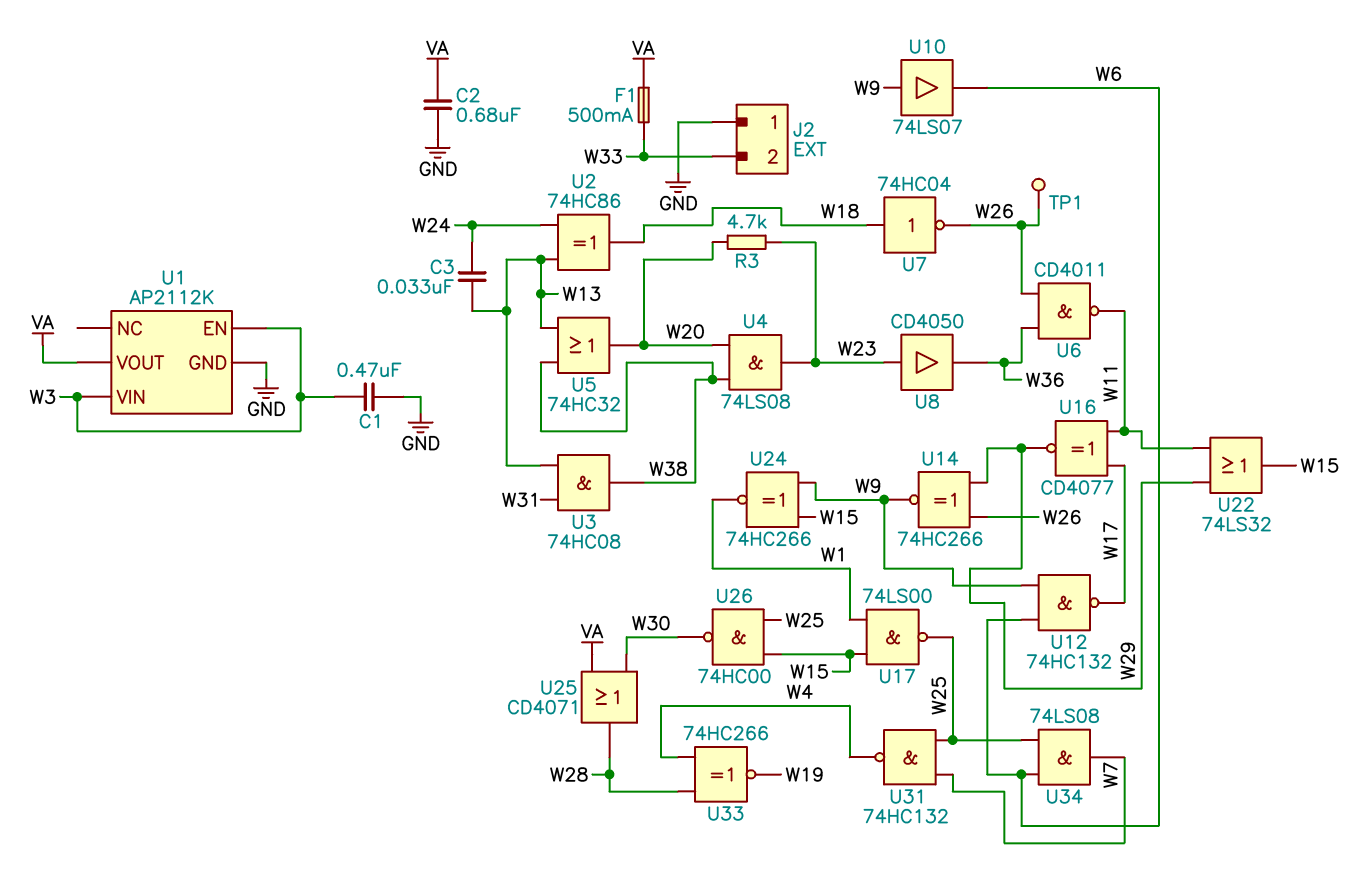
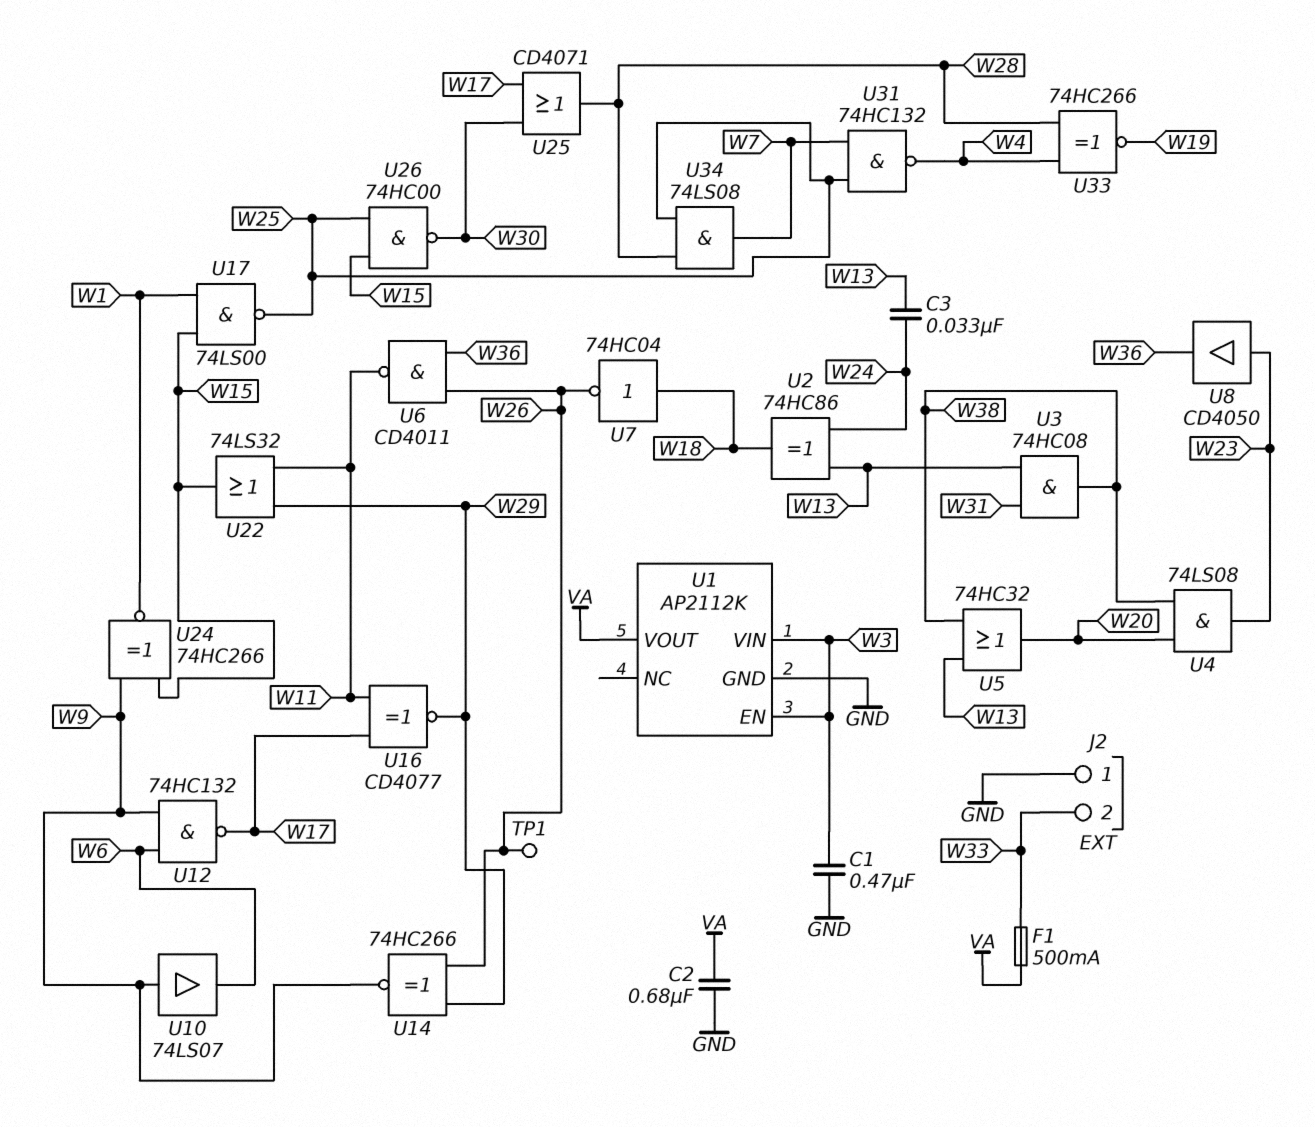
R3: 4.7k (W20, W23) -> none
U25: OR CD4071 (in VA, in W30, out W28) -> OR CD4071 (in W17, in W30, out W28)
U34: AND 74LS08 (in W6, in W25, out W7) -> AND 74LS08 (in W25, in W28, out W7)

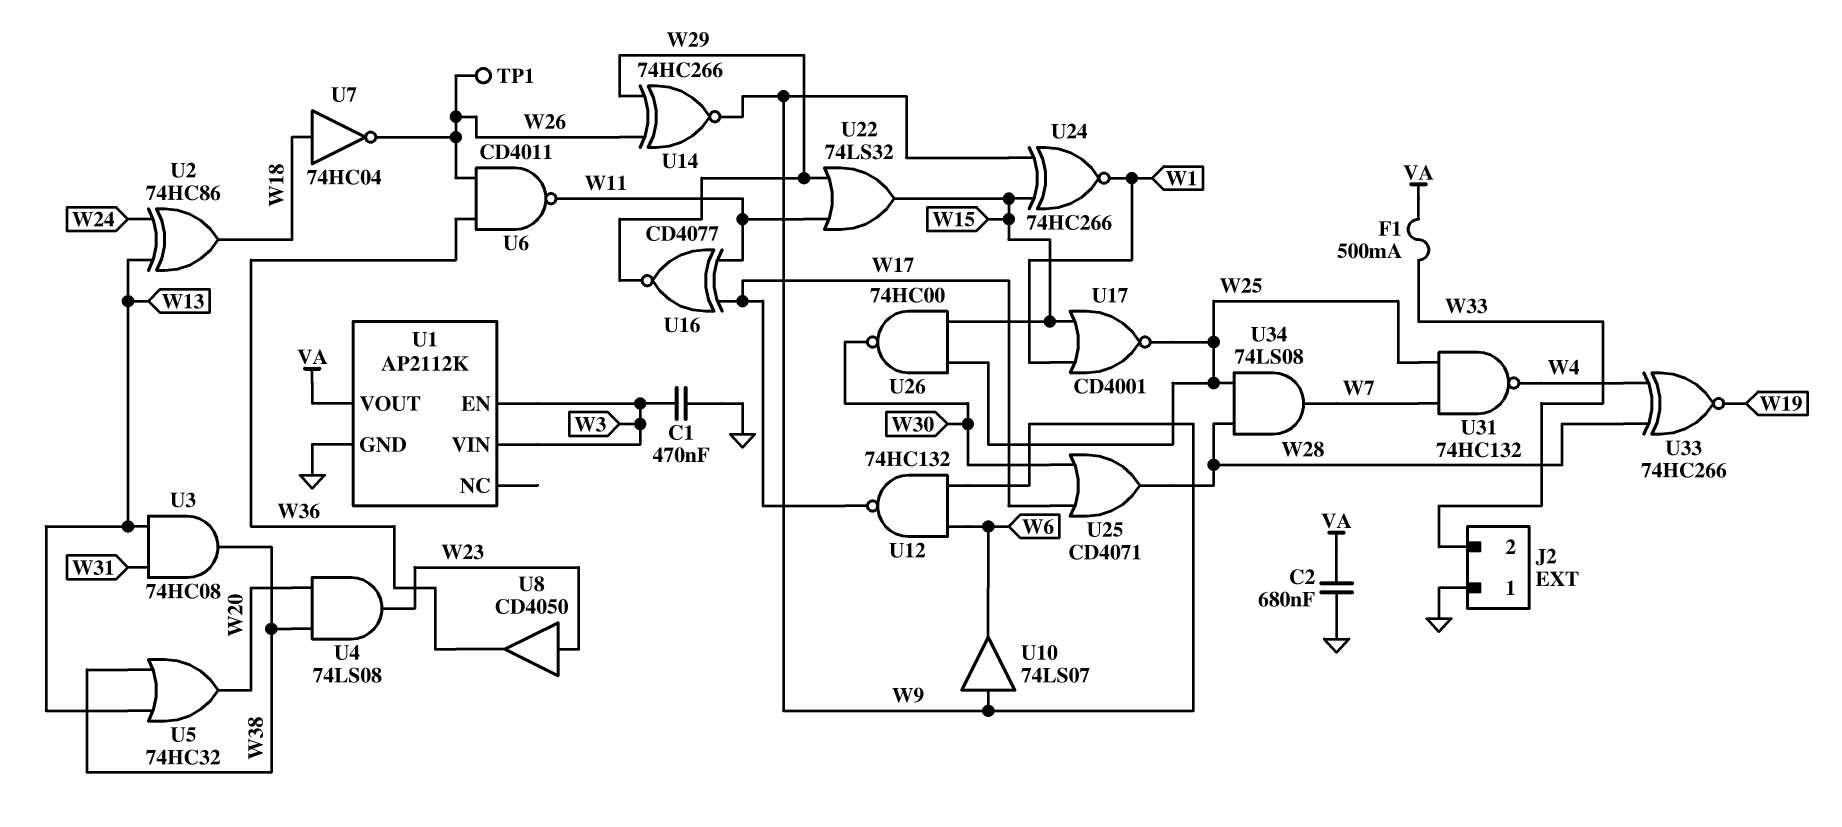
C3: 33nF (W13, W24) -> none
U17: NAND 74LS00 (in W1, in W15, out W25) -> NOR CD4001 (in W1, in W15, out W25)

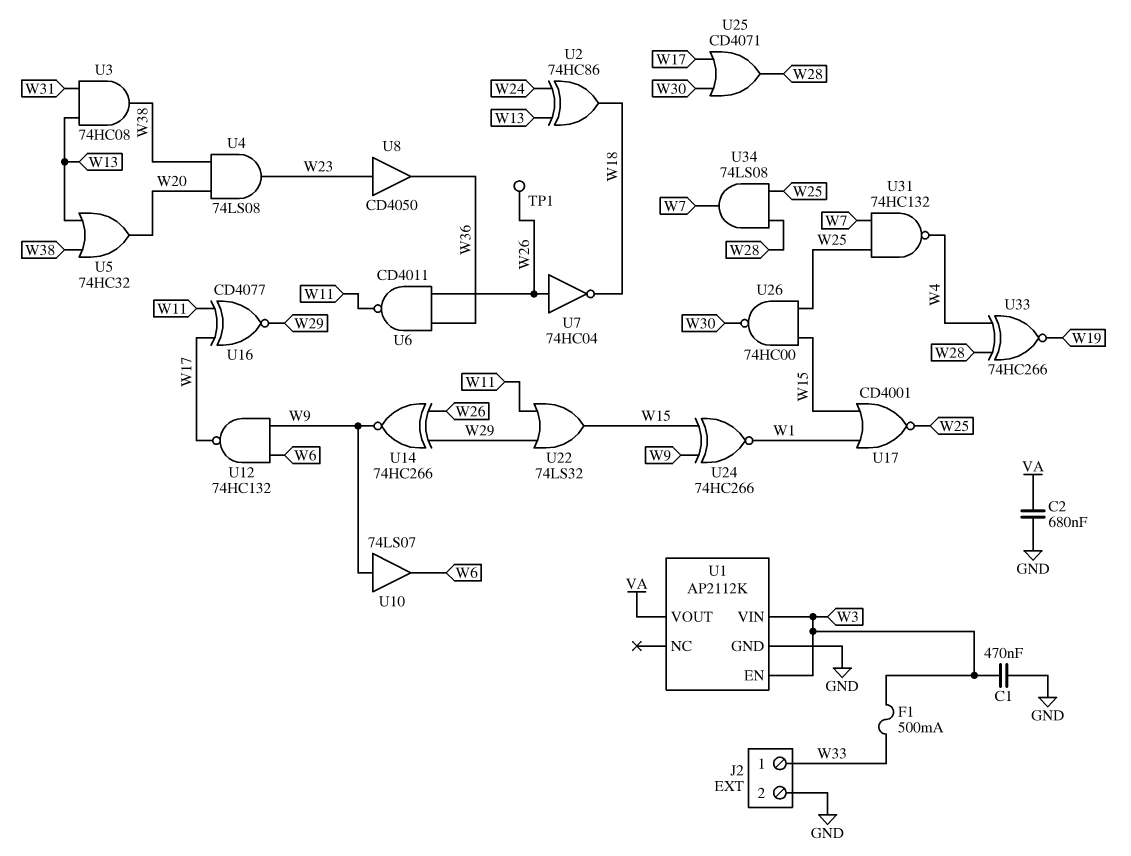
F1: 500mA (VA, W33) -> 500mA (W3, W33)
J2 pin 1: GND -> W33
J2 pin 2: W33 -> GND
U7: NOT 74HC04 (in W18, out W26) -> NOT 74HC04 (in W26, out W18)

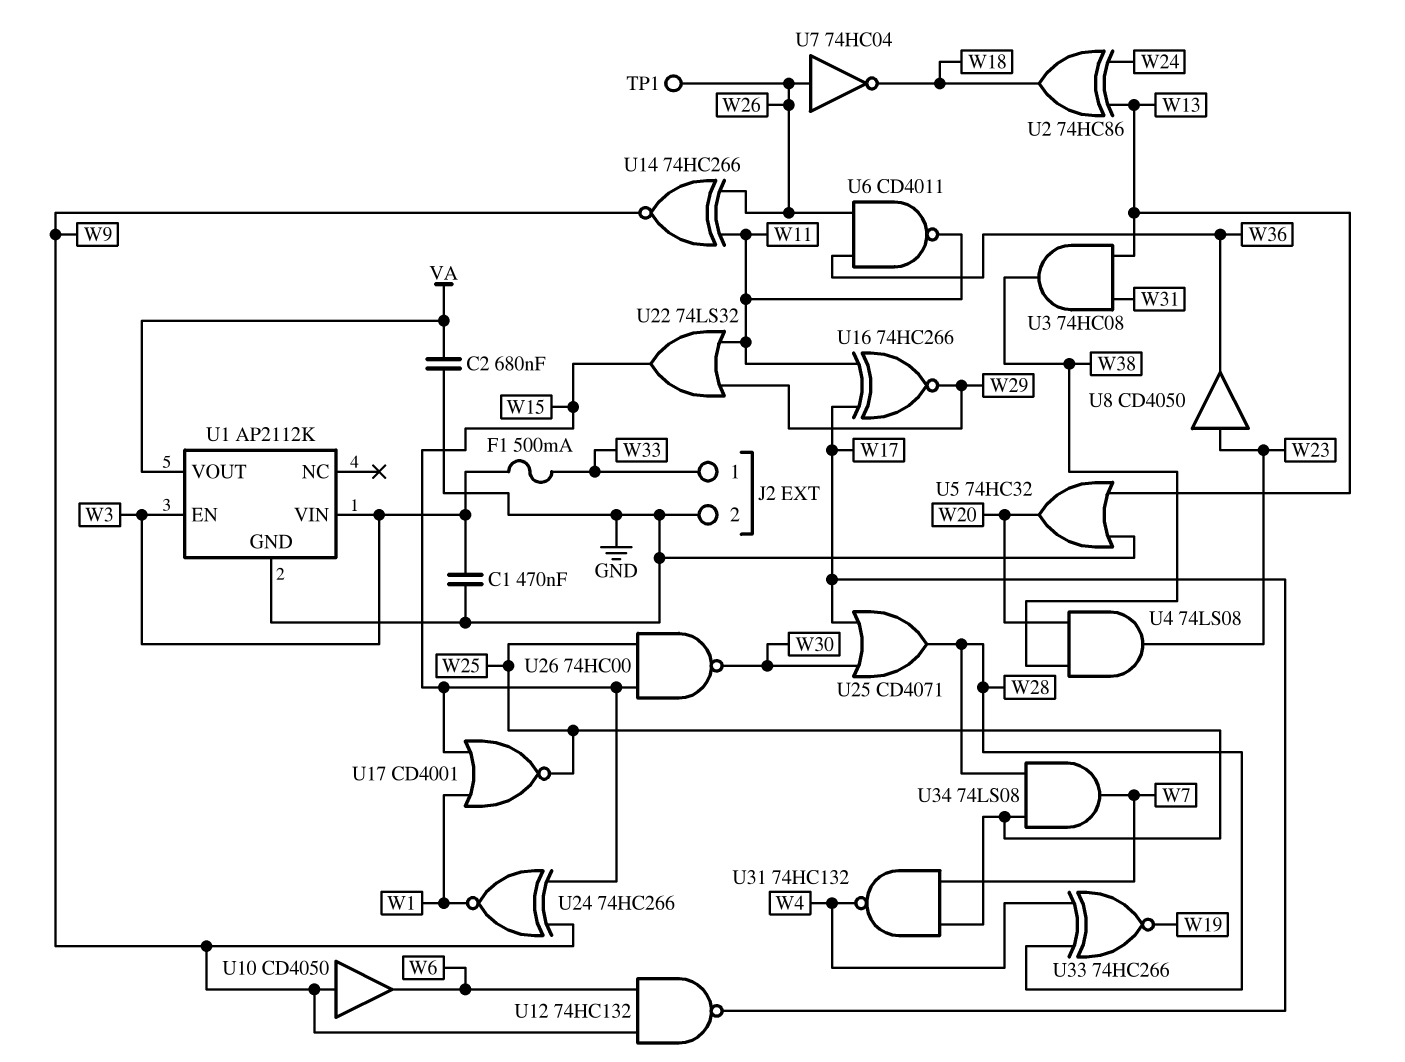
U5: OR 74HC32 (in W13, in W38, out W20) -> OR 74HC32 (in GND, in W13, out W20)
U10: buffer 74LS07 (in W9, out W6) -> buffer CD4050 (in W9, out W6)
U14: XNOR 74HC266 (in W26, in W29, out W9) -> XNOR 74HC266 (in W11, in W26, out W9)
U16: XNOR CD4077 (in W11, in W17, out W29) -> XNOR 74HC266 (in W11, in W17, out W29)

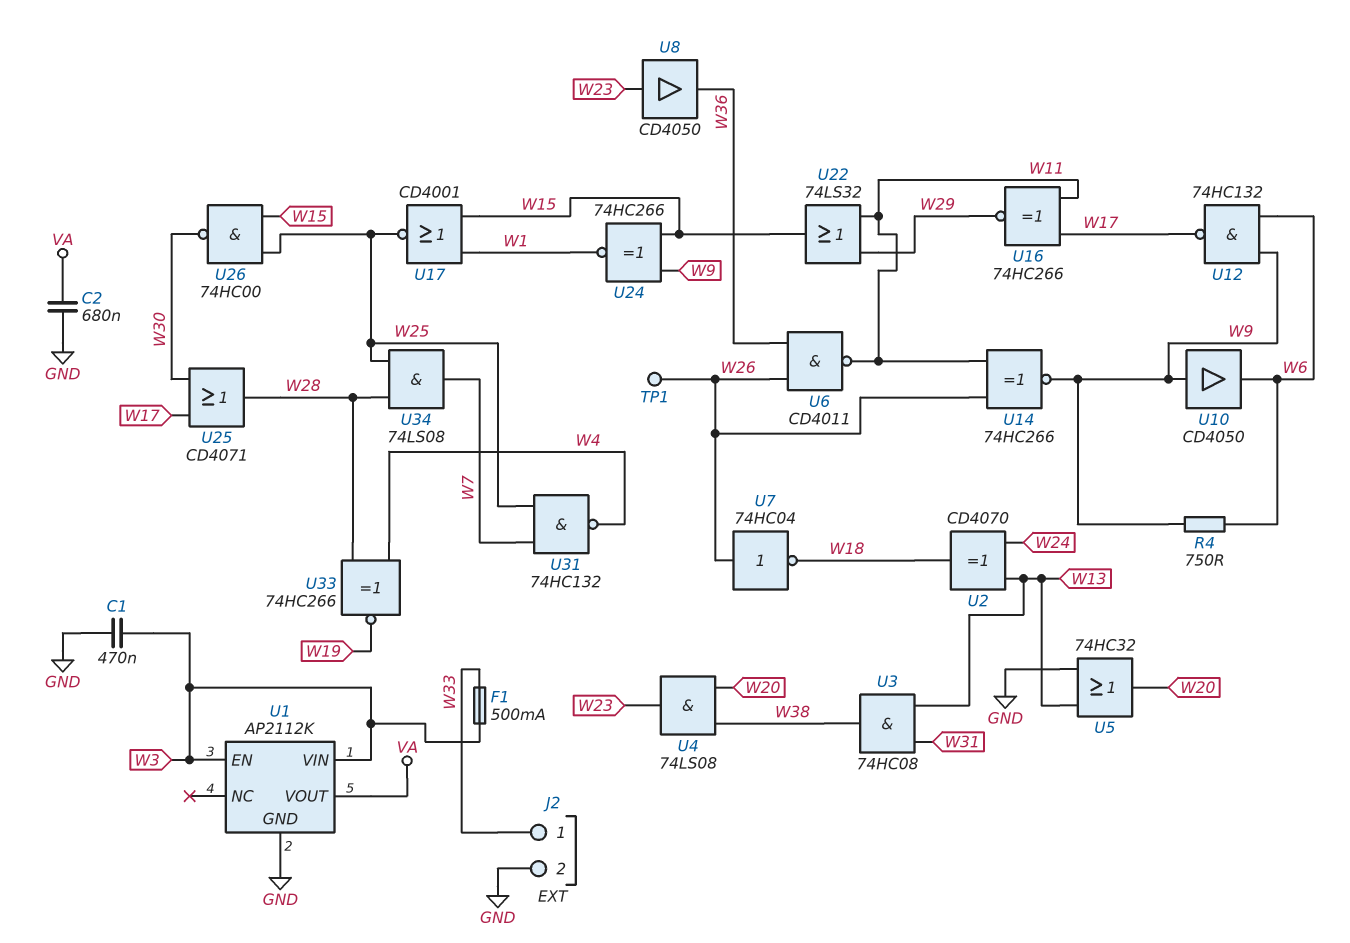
R4: none -> 750 (W6, W9)
U2: XOR 74HC86 (in W13, in W24, out W18) -> XOR CD4070 (in W13, in W24, out W18)

